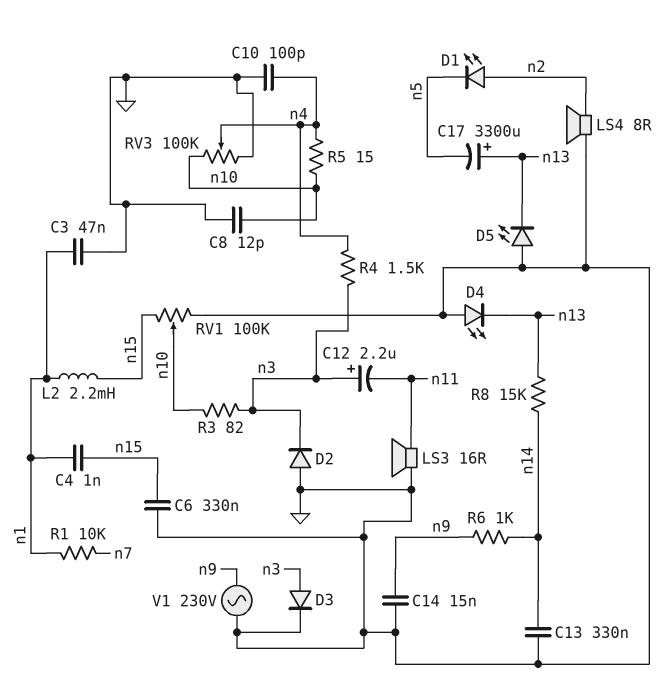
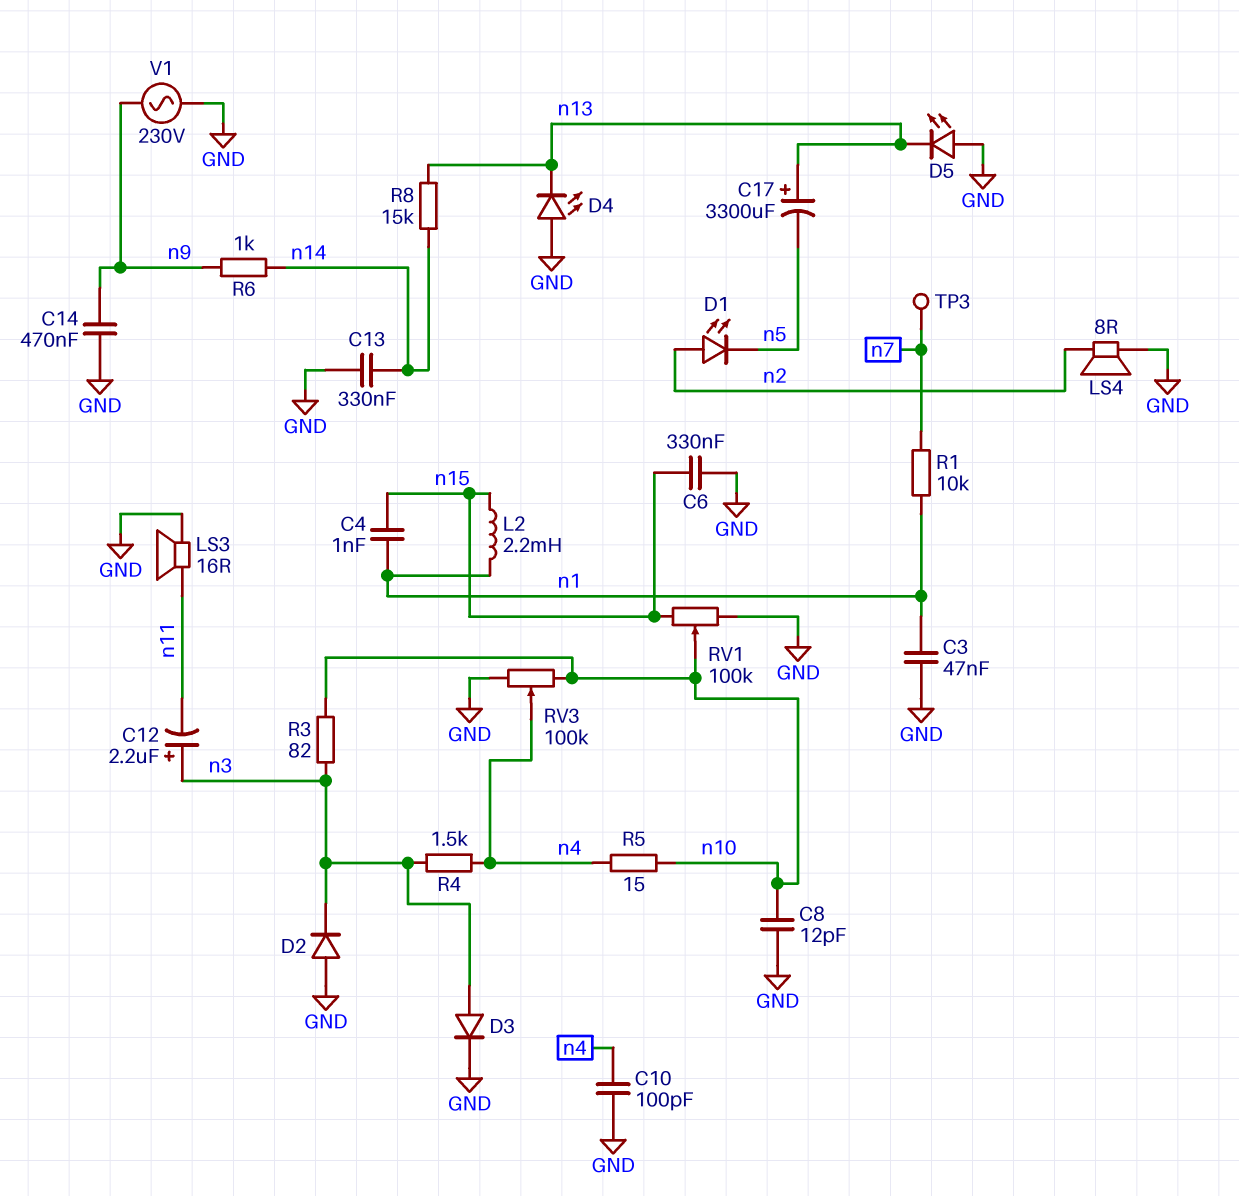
C14: 15nF (GND, n9) -> 470nF (GND, n9)
TP3: none -> test point (n7)

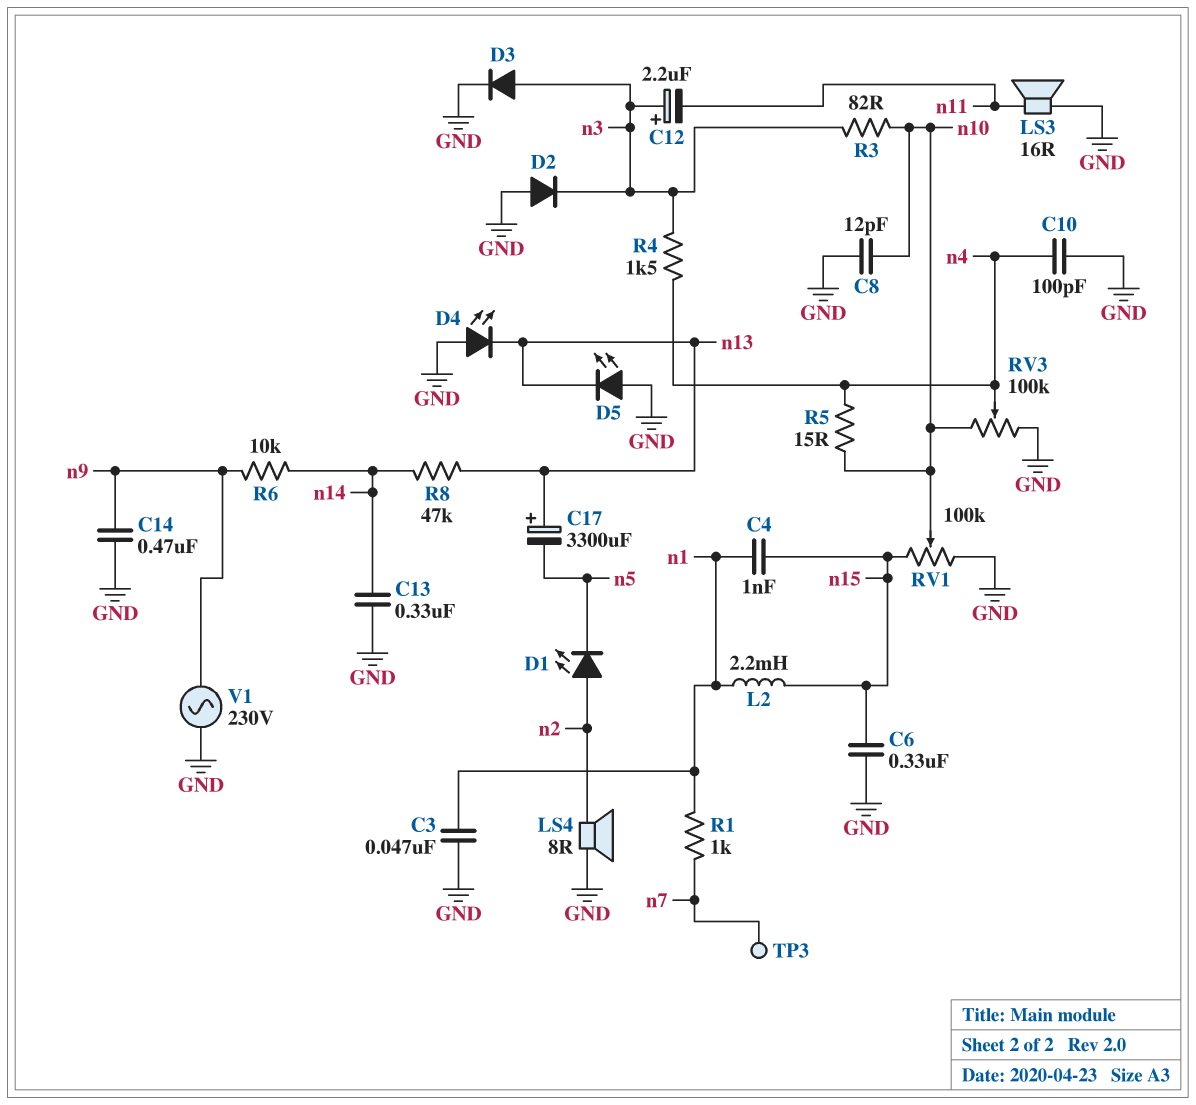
R1: 10k (n1, n7) -> 1k (n1, n7)
R6: 1k (n9, n14) -> 10k (n9, n14)
R8: 15k (n13, n14) -> 47k (n13, n14)

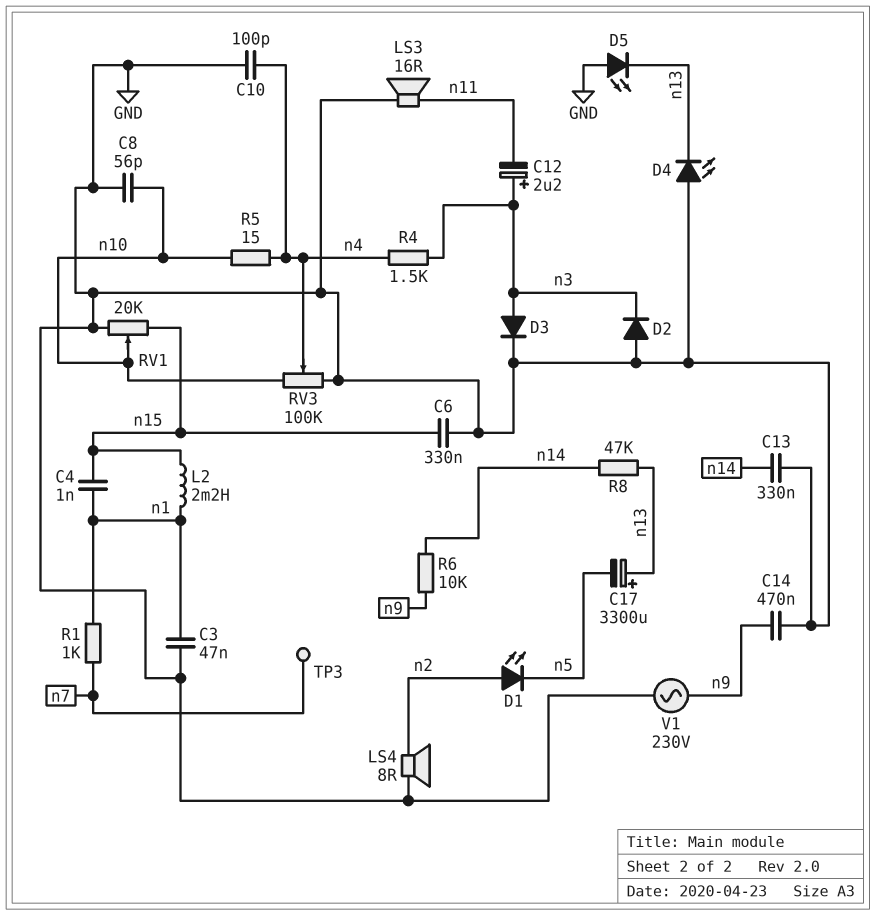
C8: 12pF (GND, n10) -> 56pF (GND, n10)
R3: 82 (n3, n10) -> none
RV1: 100k (GND, n15, wiper n10) -> 20k (GND, n15, wiper n10)

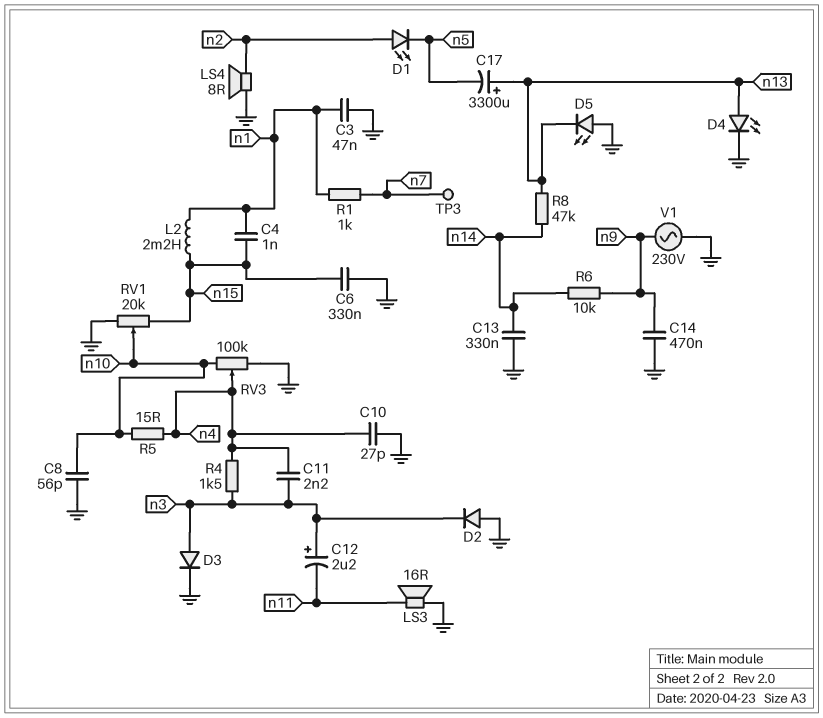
C10: 100pF (GND, n4) -> 27pF (GND, n4)
C11: none -> 2.2nF (n3, n4)
D4: LED (A GND, K n13) -> LED (A n13, K GND)

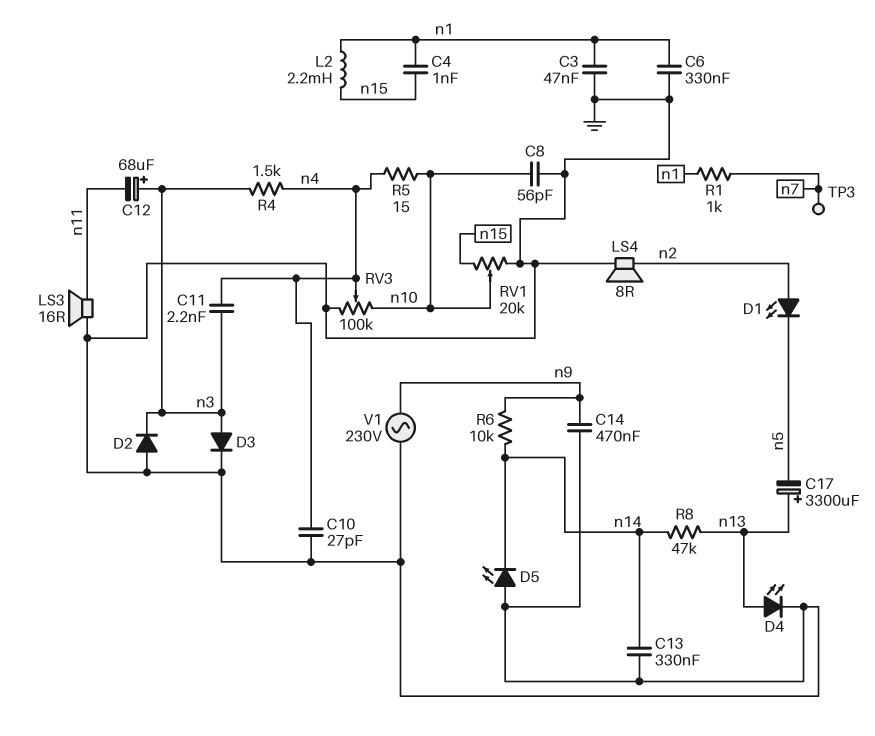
C6: 330nF (GND, n15) -> 330nF (GND, n1)
C12: 2.2uF (plus n3, minus n11) -> 68uF (plus n3, minus n11)
D5: LED (A GND, K n13) -> LED (A GND, K n14)

